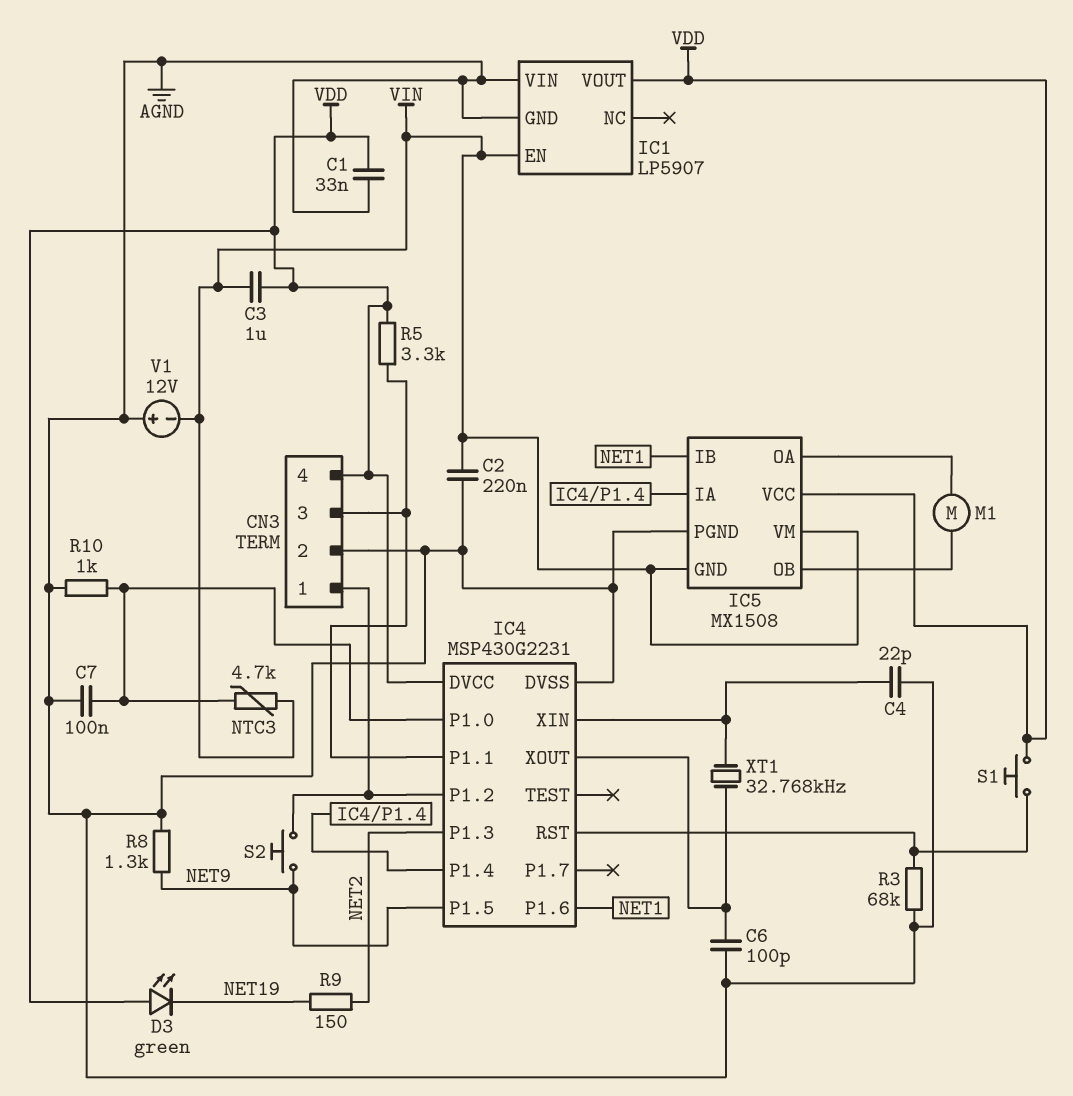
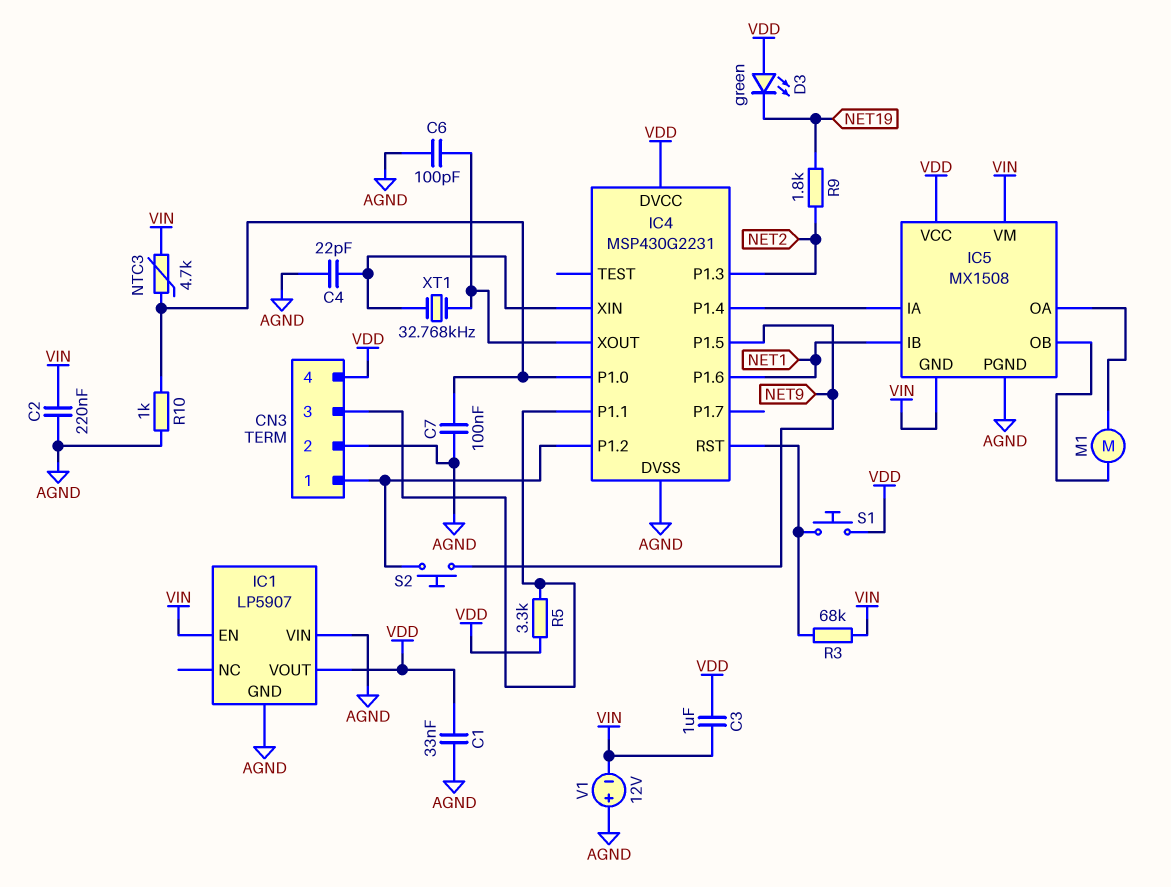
R3: 68k (AGND, IC4/RST) -> 68k (IC4/RST, VIN)
R8: 1.3k (AGND, NET9) -> none
R9: 150 (NET2, NET19) -> 1.8k (NET2, NET19)

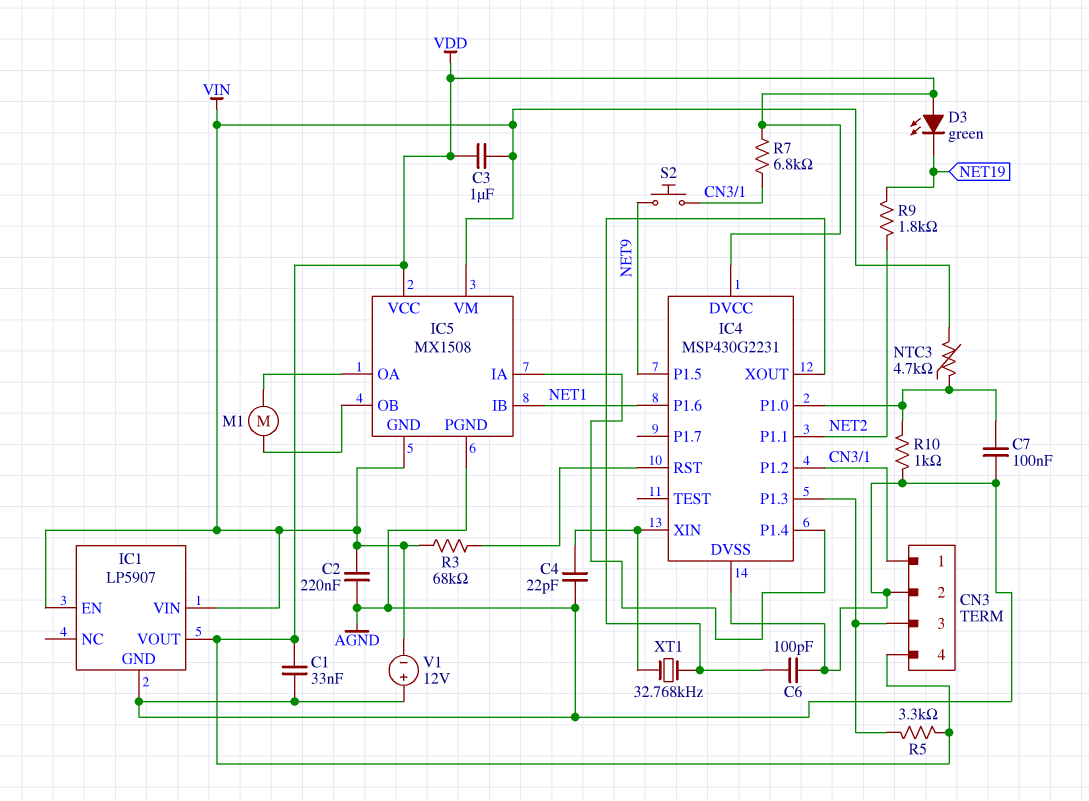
IC1 pin VIN: AGND -> VIN
IC4 pin P1.1: CN3/3 -> NET2
IC4 pin P1.3: NET2 -> CN3/3
R7: none -> 6.8k (CN3/1, VDD)
S1: button (IC4/RST, VDD) -> none

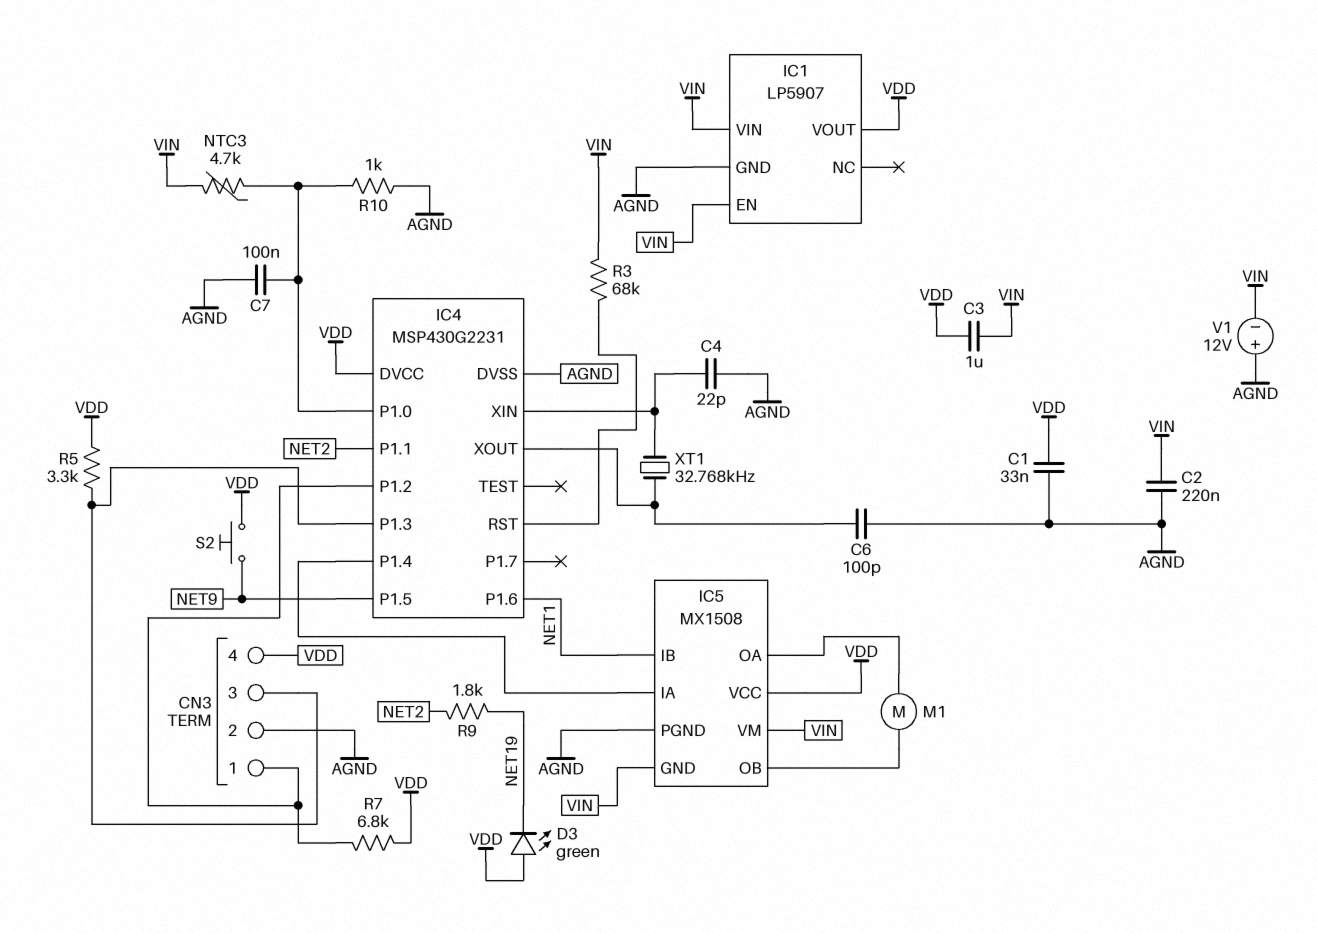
S2: button (CN3/1, NET9) -> button (NET9, VDD)

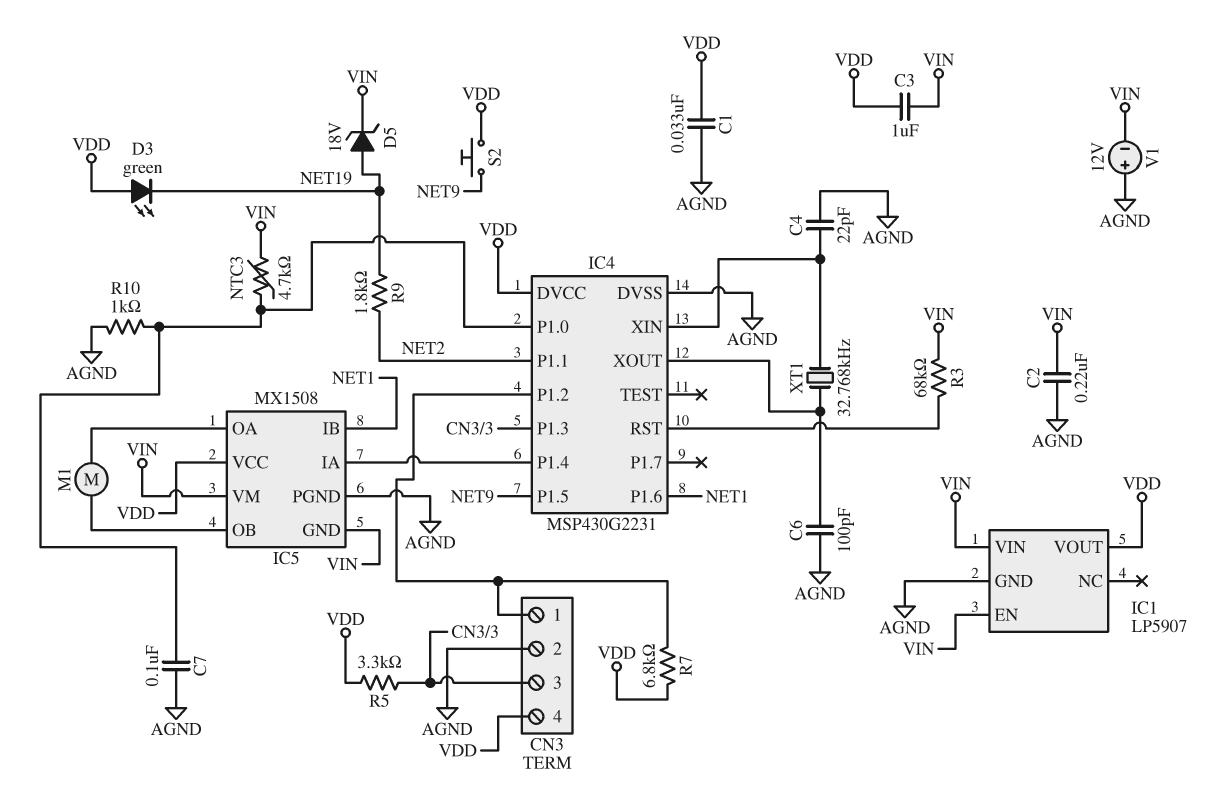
D5: none -> zener 18V (A NET19, K VIN)

